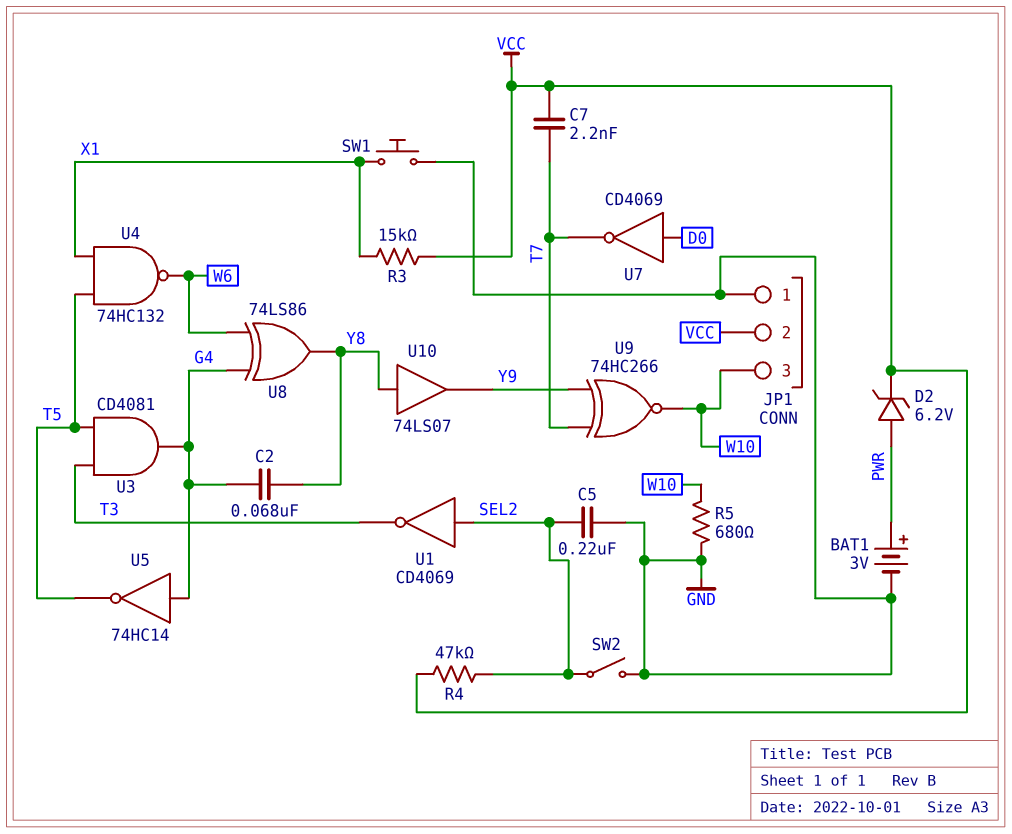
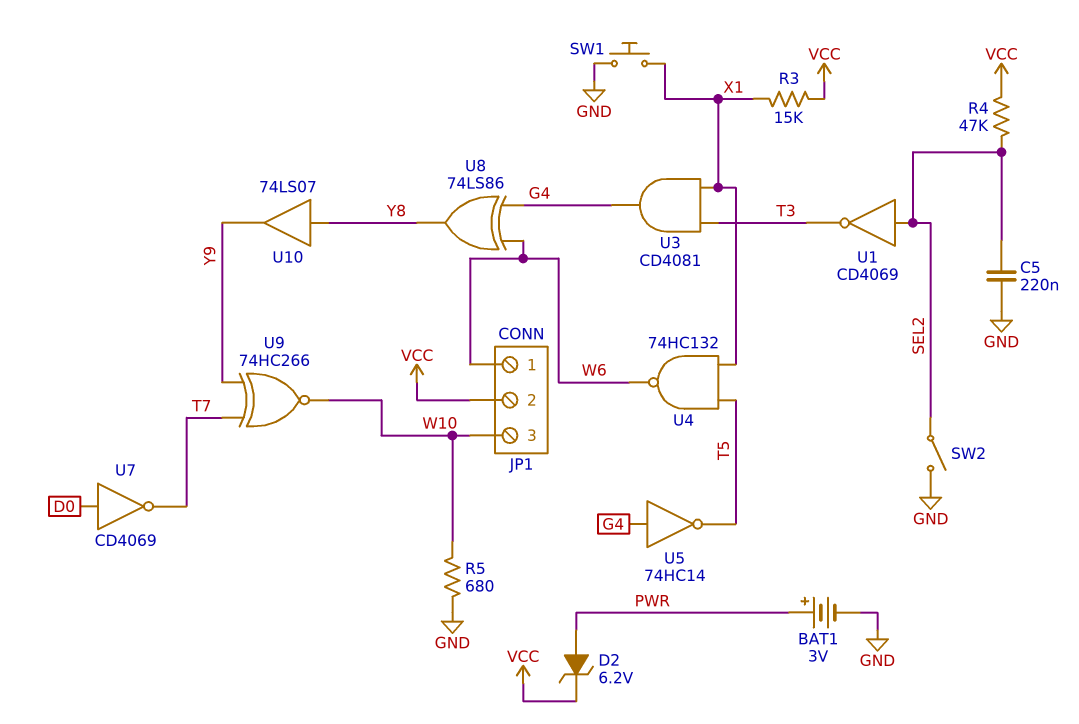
C2: 68nF (G4, Y8) -> none
C7: 2.2nF (T7, VCC) -> none
JP1 pin 1: GND -> W6
U3: AND CD4081 (in T3, in T5, out G4) -> AND CD4081 (in T3, in X1, out G4)

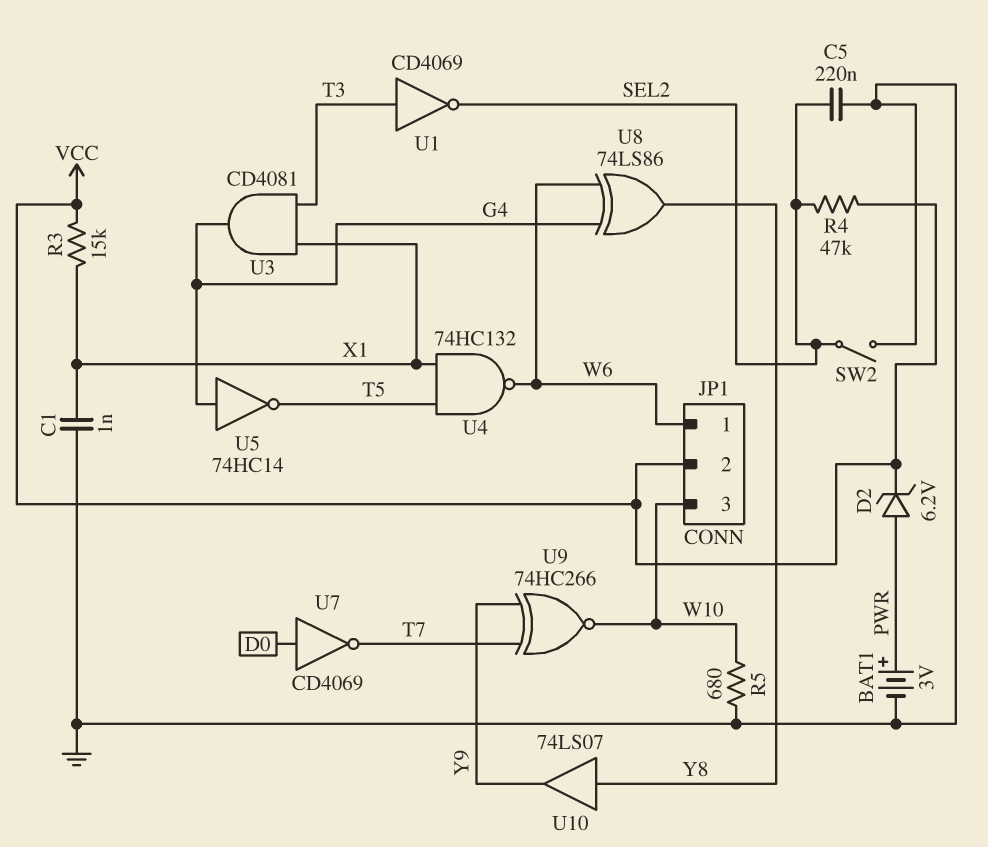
C1: none -> 1nF (GND, X1)
SW1: button (GND, X1) -> none
U1: NOT CD4069 (in SEL2, out T3) -> NOT CD4069 (in T3, out SEL2)

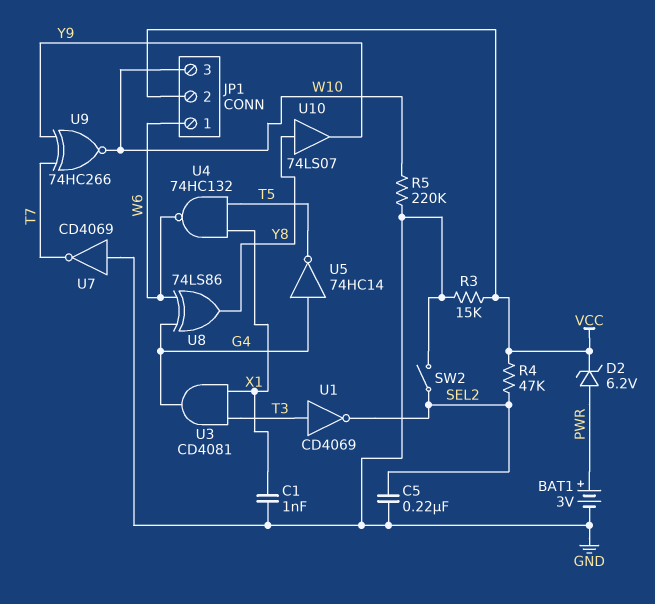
R3: 15k (VCC, X1) -> 15k (GND, VCC)
R5: 680 (GND, W10) -> 220k (GND, W10)
U7: NOT CD4069 (in D0, out T7) -> NOT CD4069 (in GND, out T7)

